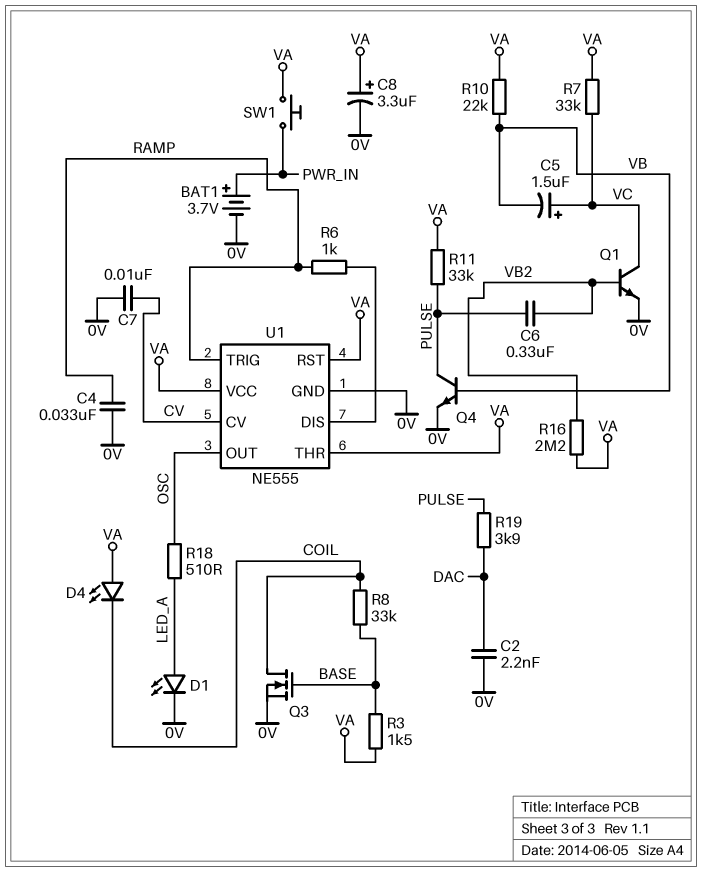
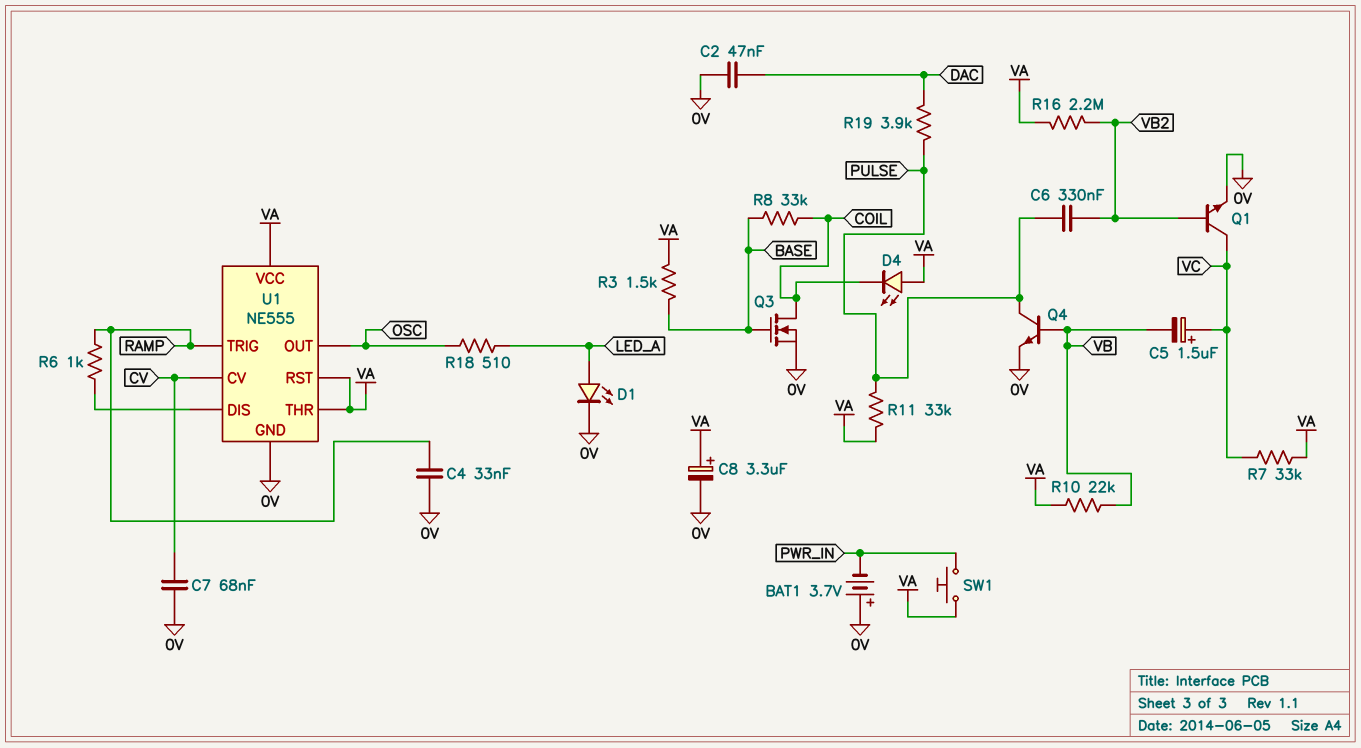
BAT1: 3.7V (plus PWR_IN, minus 0V) -> 3.7V (plus 0V, minus PWR_IN)
C2: 2.2nF (0V, DAC) -> 47nF (0V, DAC)
C7: 10nF (0V, CV) -> 68nF (0V, CV)

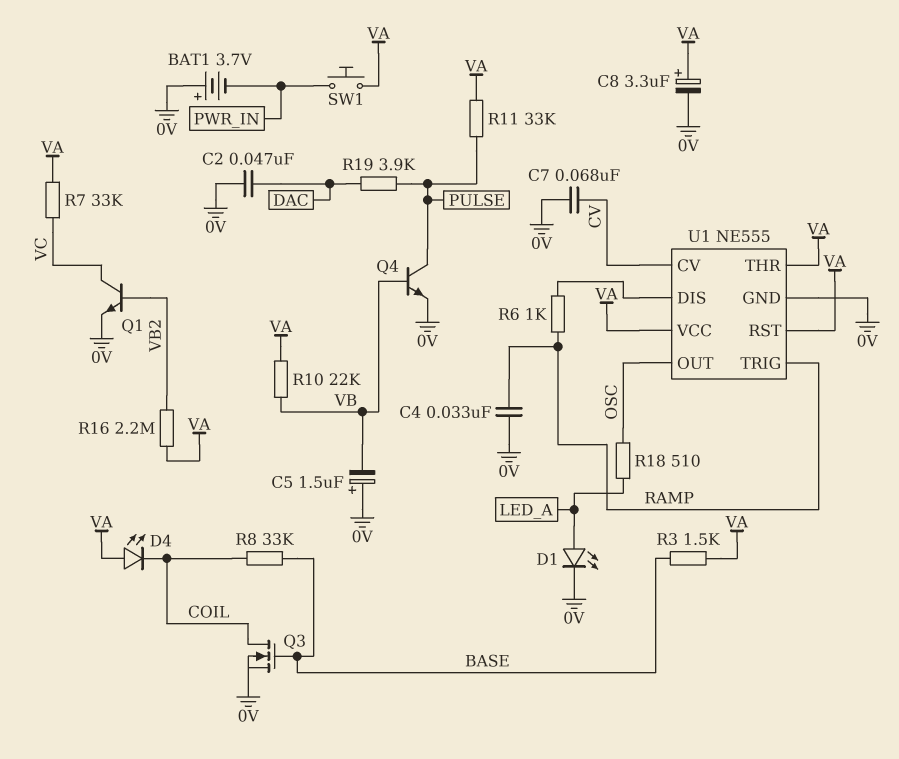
C5: 1.5uF (plus VC, minus VB) -> 1.5uF (plus 0V, minus VB)
C6: 330nF (PULSE, VB2) -> none

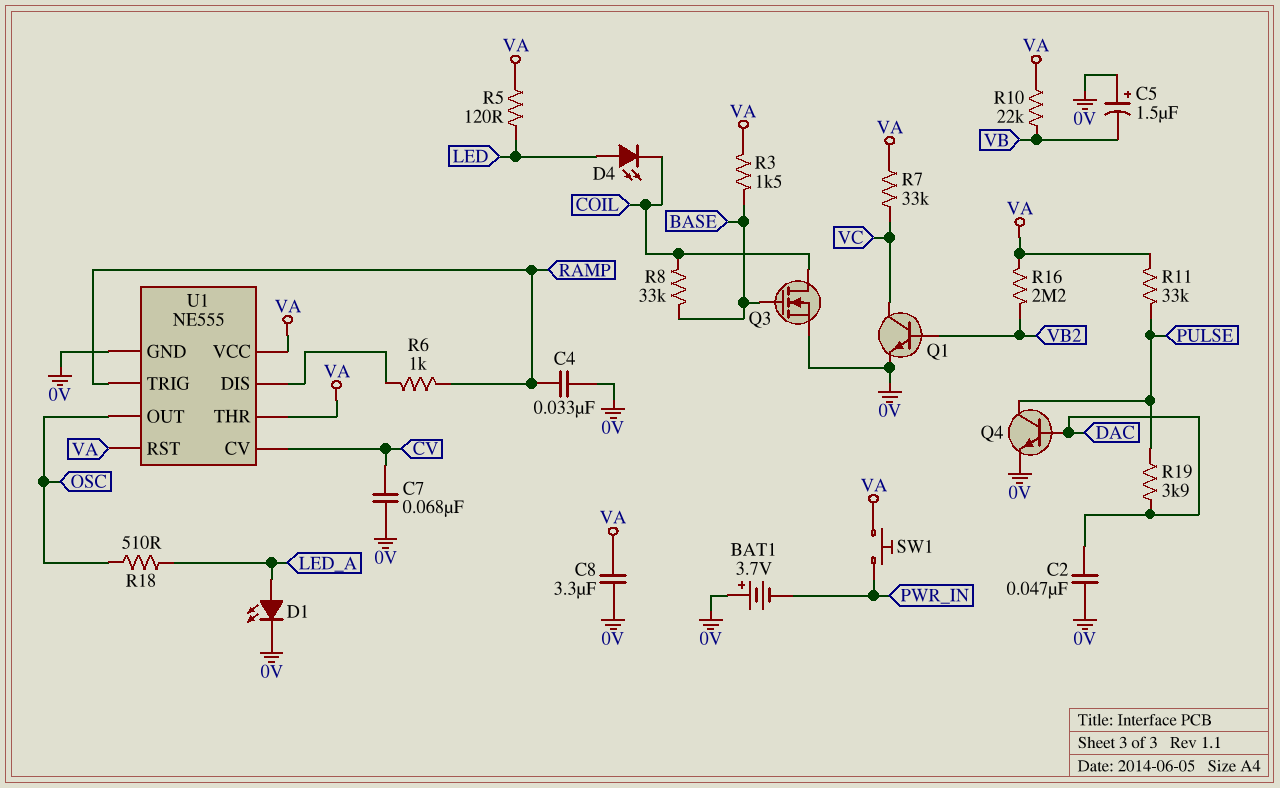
C8: 3.3uF (plus VA, minus 0V) -> 3.3uF (0V, VA)
D4: LED (A VA, K COIL) -> LED (A LED, K COIL)
Q4: NPN (B VB, C PULSE, E 0V) -> NPN (B DAC, C PULSE, E 0V)
R5: none -> 120 (LED, VA)

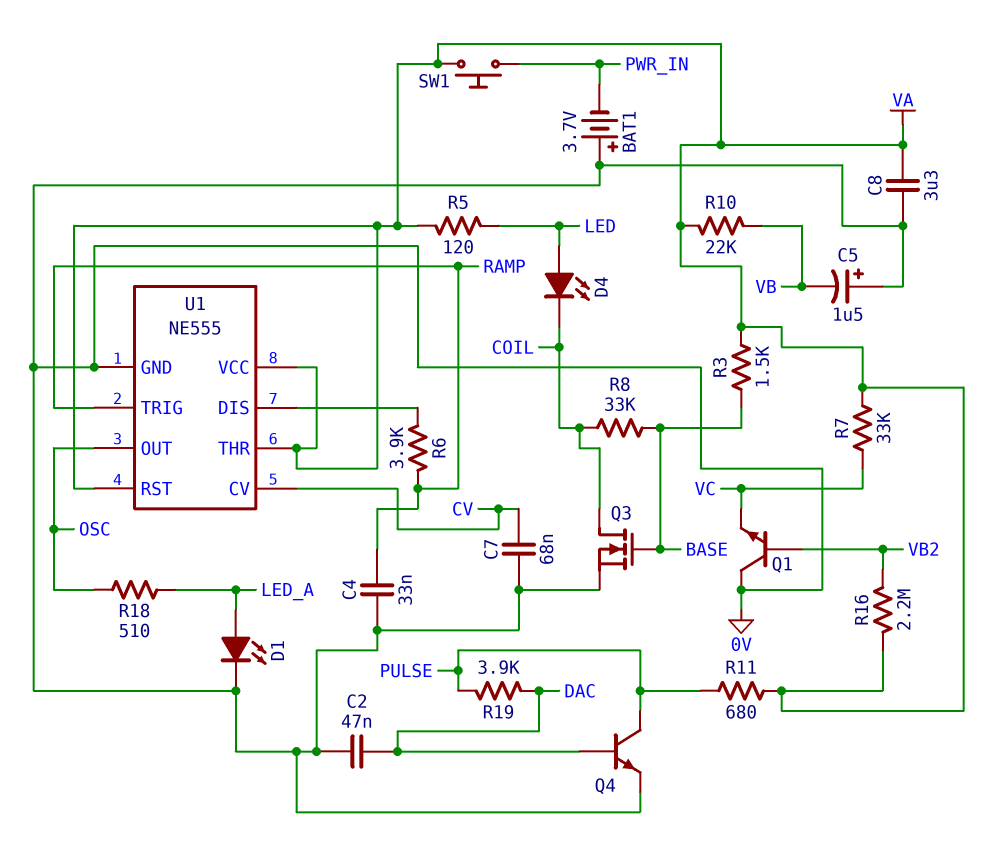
Q1: NPN (B VB2, C VC, E 0V) -> NPN (B VB2, C 0V, E VC)
R6: 1k (RAMP, U1/DIS) -> 3.9k (RAMP, U1/DIS)
R11: 33k (PULSE, VA) -> 680 (PULSE, VA)

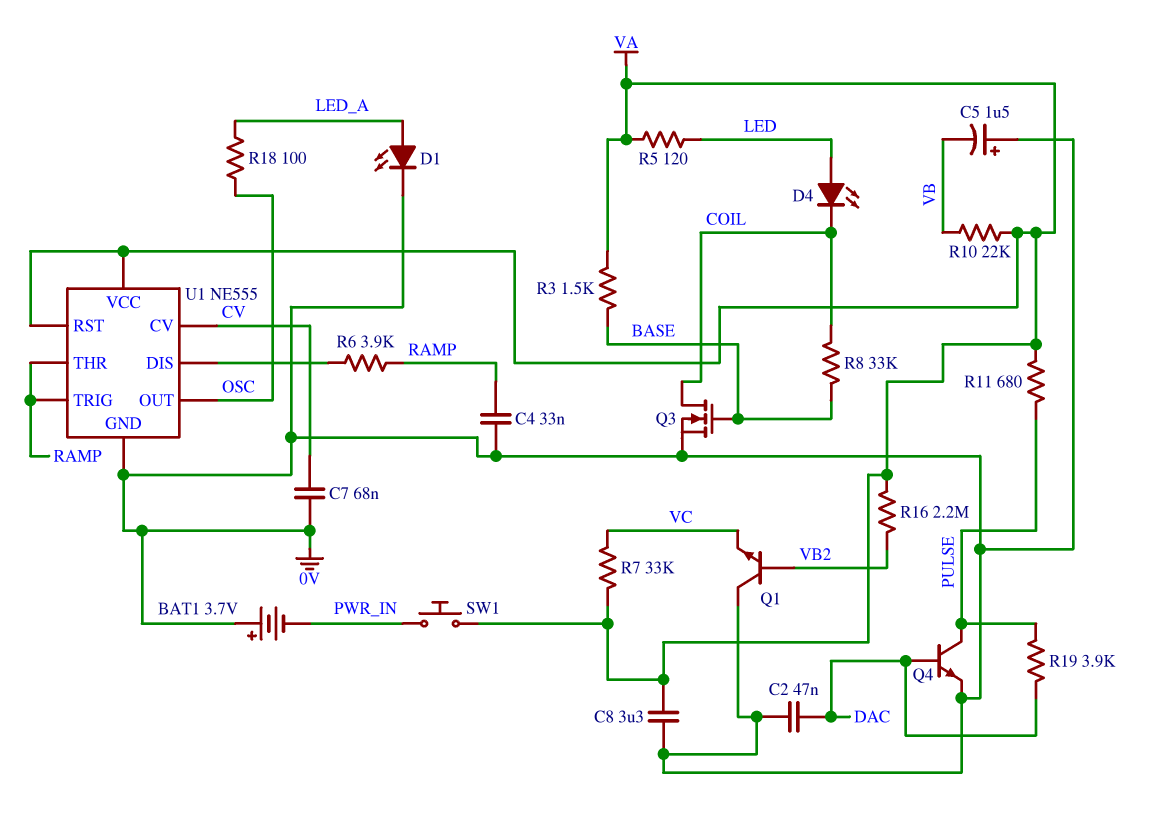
R18: 510 (LED_A, OSC) -> 100 (LED_A, OSC)
U1 pin THR: VA -> RAMP

